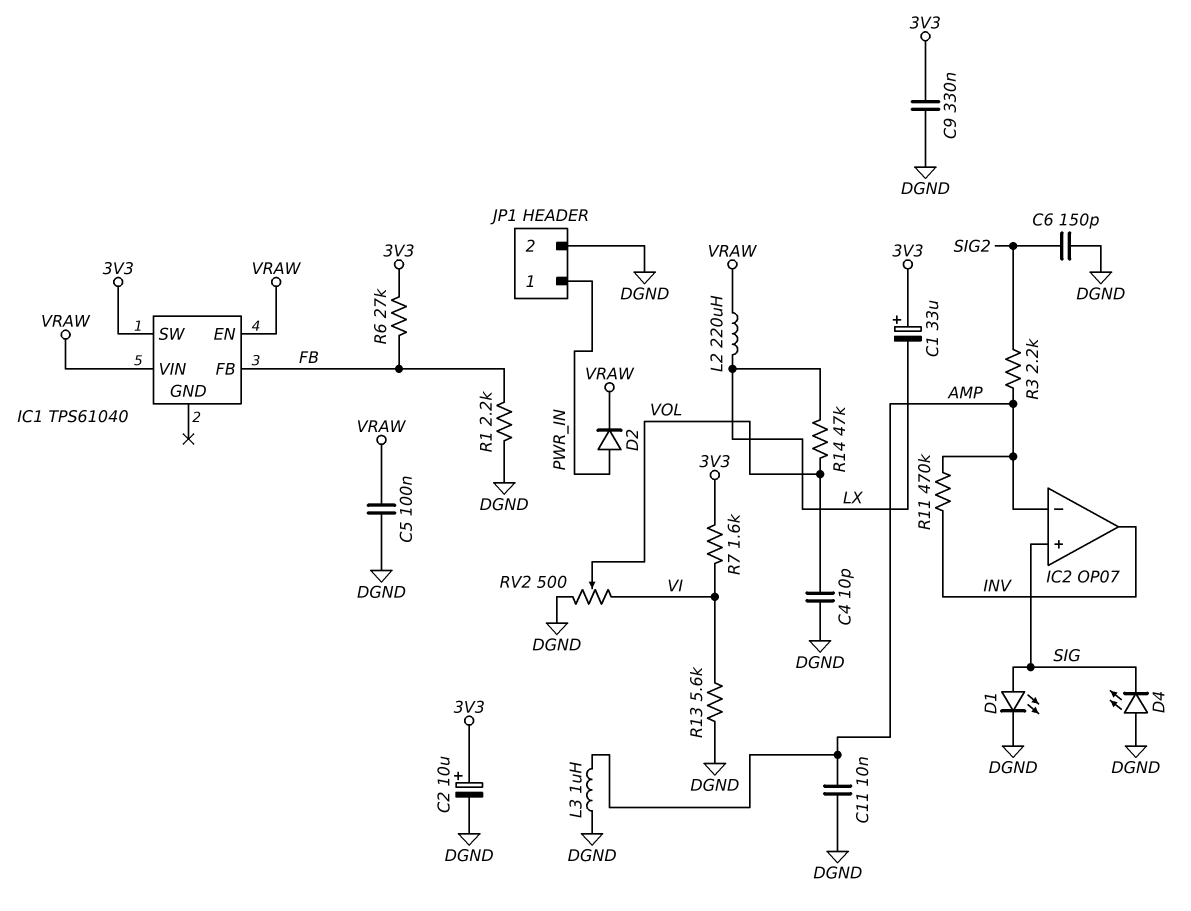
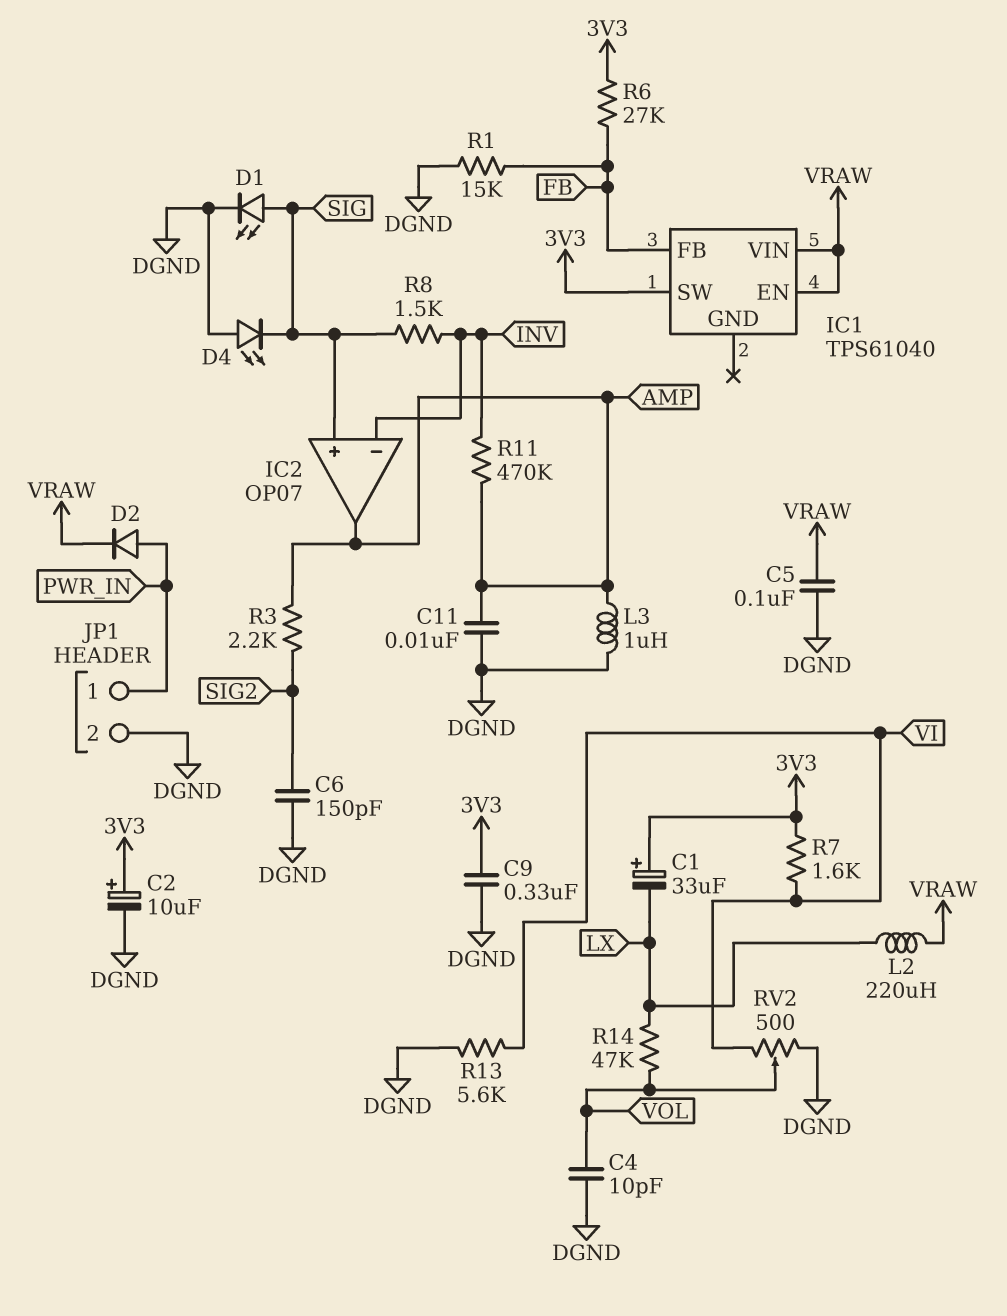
IC2 pin in-: AMP -> INV
IC2 pin out: INV -> AMP
R1: 2.2k (DGND, FB) -> 15k (DGND, FB)
R8: none -> 1.5k (INV, SIG)

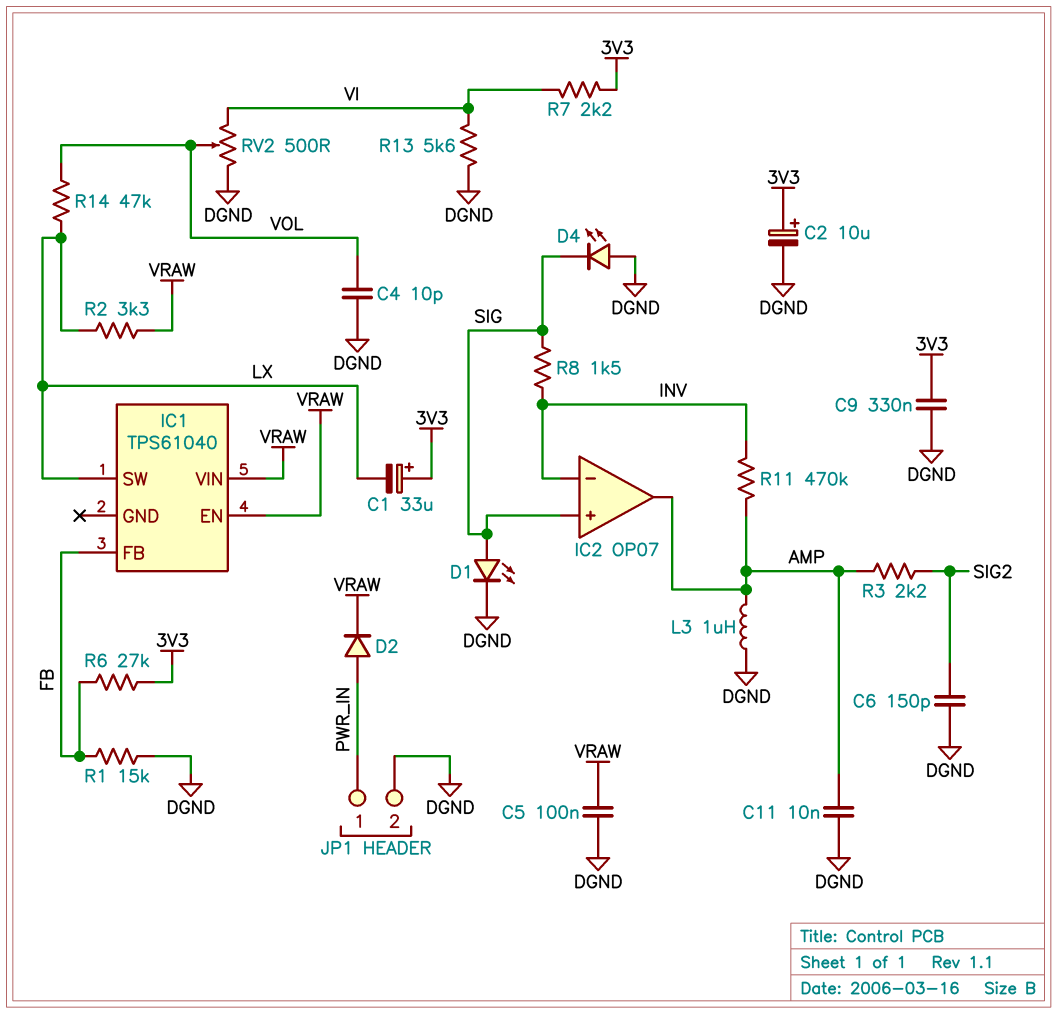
IC1 pin SW: 3V3 -> LX
L2: 220uH (LX, VRAW) -> none
R2: none -> 3.3k (LX, VRAW)
R7: 1.6k (3V3, VI) -> 2.2k (3V3, VI)

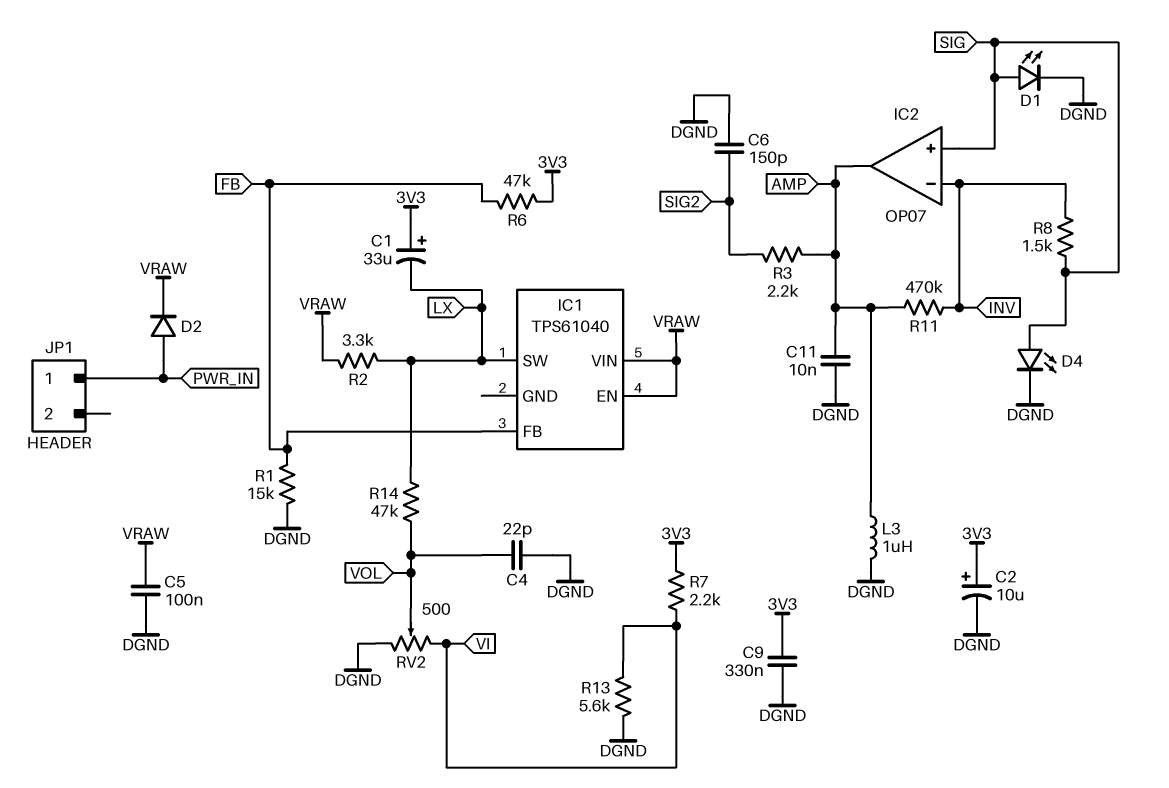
C4: 10pF (DGND, VOL) -> 22pF (DGND, VOL)
D4: LED (A DGND, K SIG) -> LED (A SIG, K DGND)
JP1 pin 2: DGND -> none
R6: 27k (3V3, FB) -> 47k (3V3, FB)

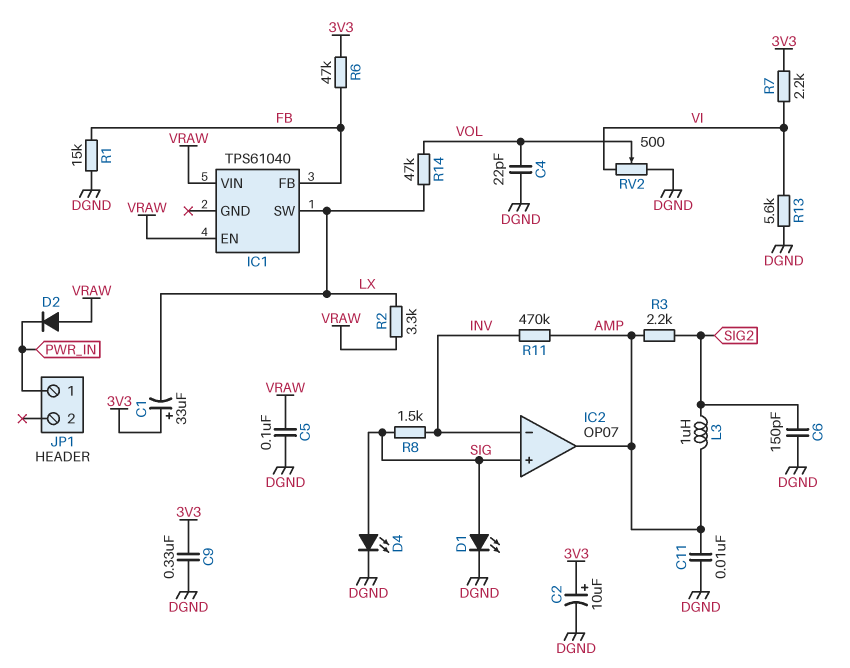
D2: diode (A PWR_IN, K VRAW) -> diode (A VRAW, K PWR_IN)
L3: 1uH (AMP, DGND) -> 1uH (AMP, SIG2)

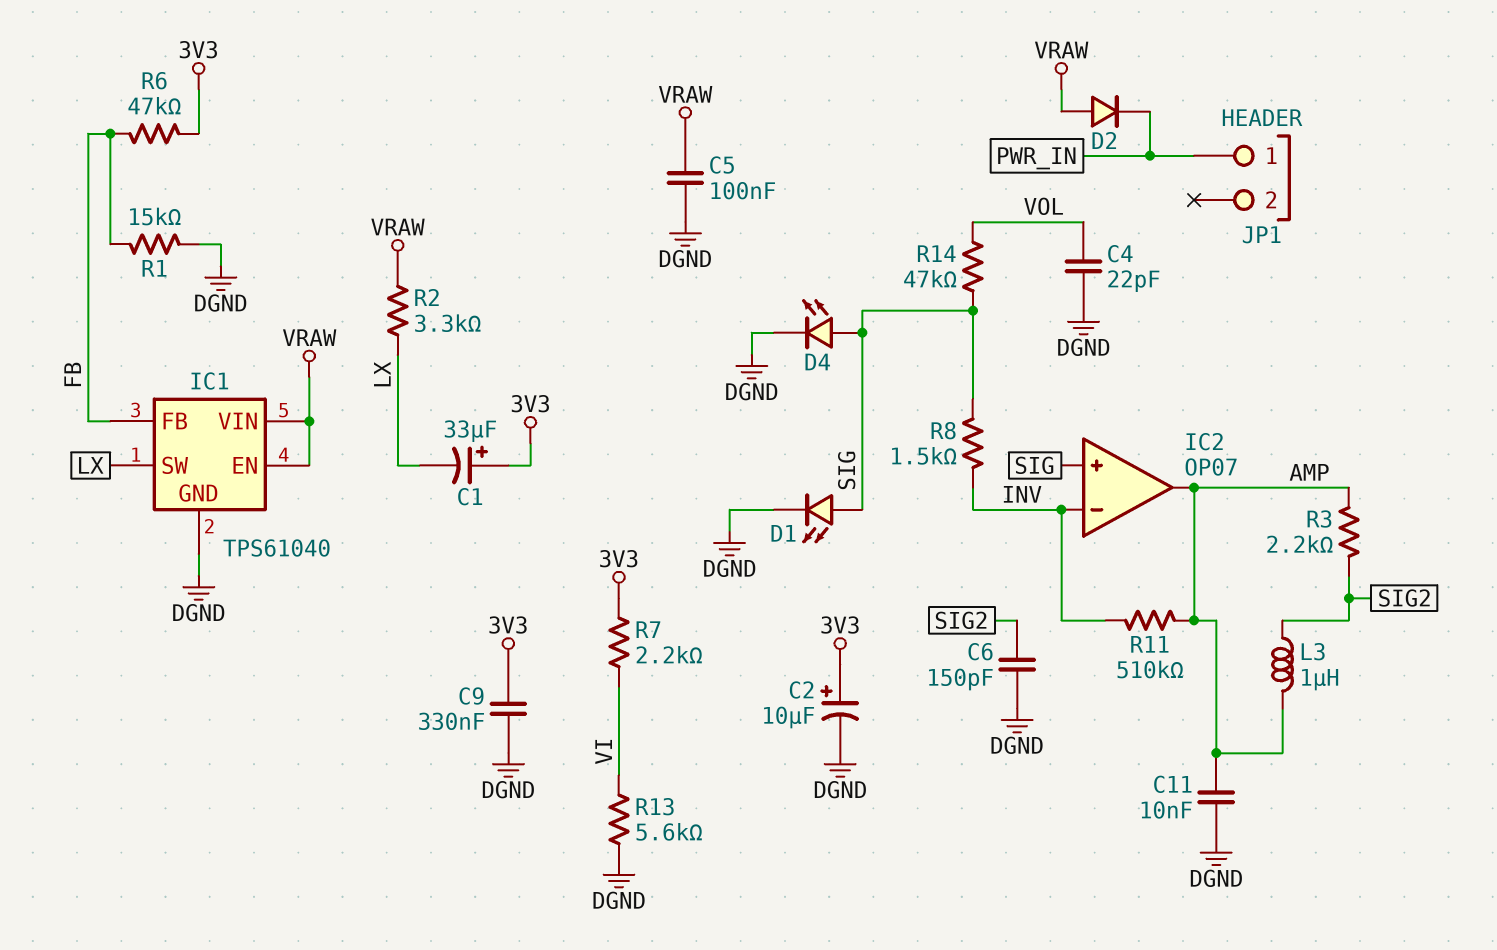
IC1 pin GND: none -> DGND
R11: 470k (AMP, INV) -> 510k (AMP, INV)
R14: 47k (LX, VOL) -> 47k (SIG, VOL)
RV2: 500 (DGND, VI, wiper VOL) -> none

